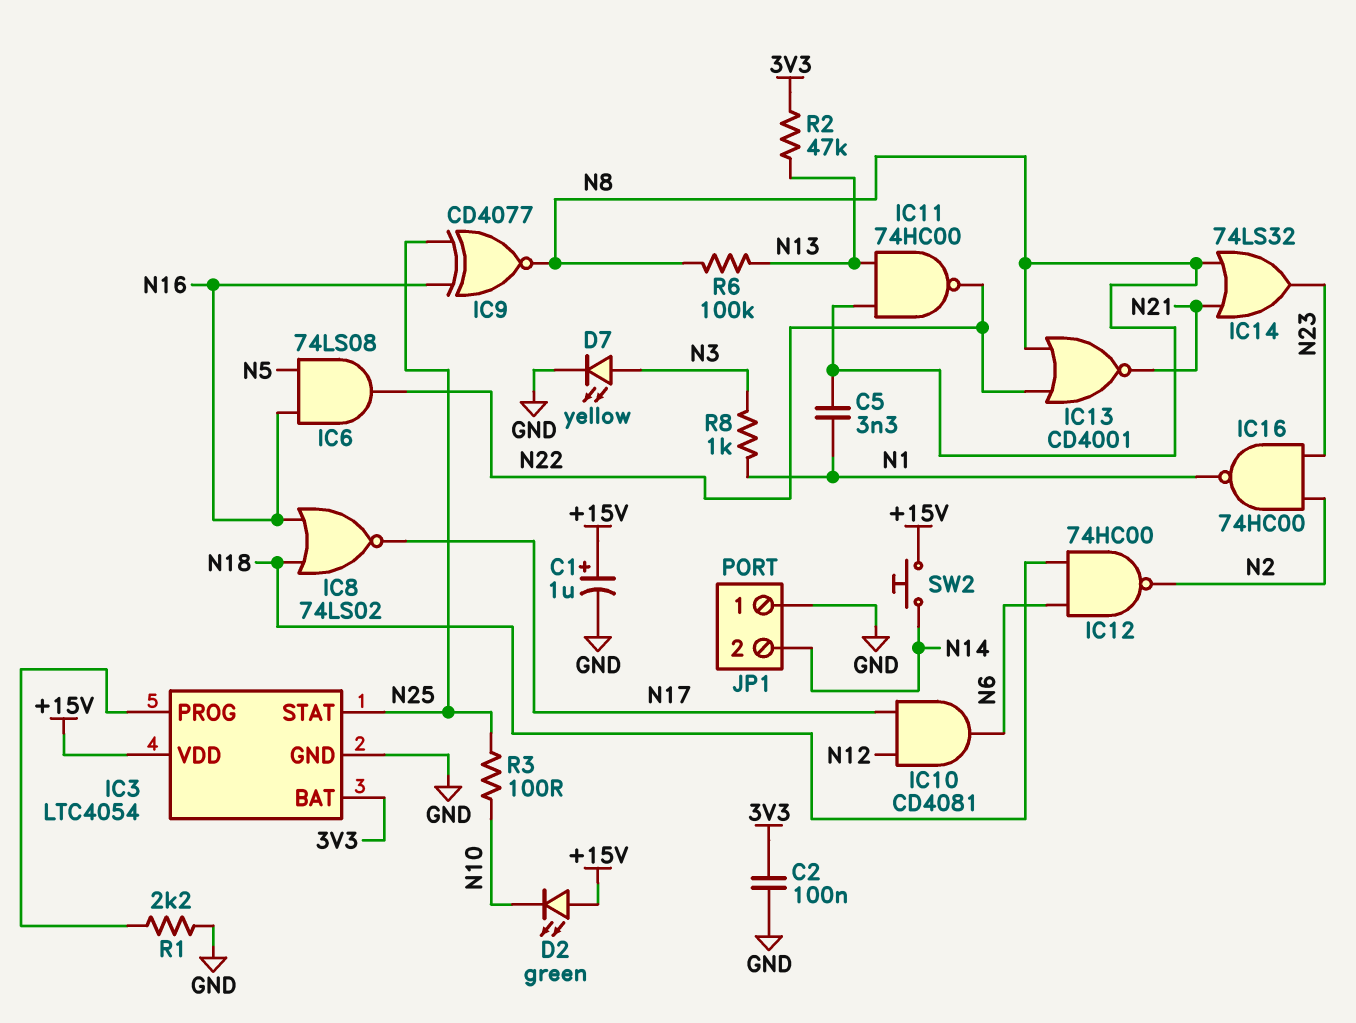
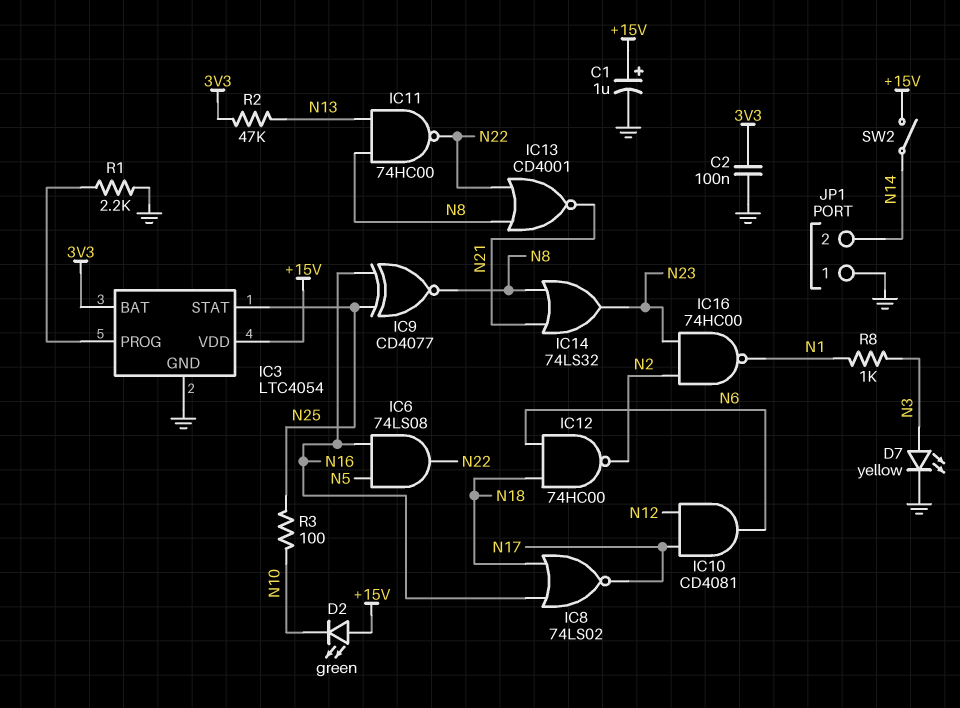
C5: 3.3nF (N1, N8) -> none
R6: 100k (N8, N13) -> none
SW2: button (+15V, N14) -> switch (+15V, N14)

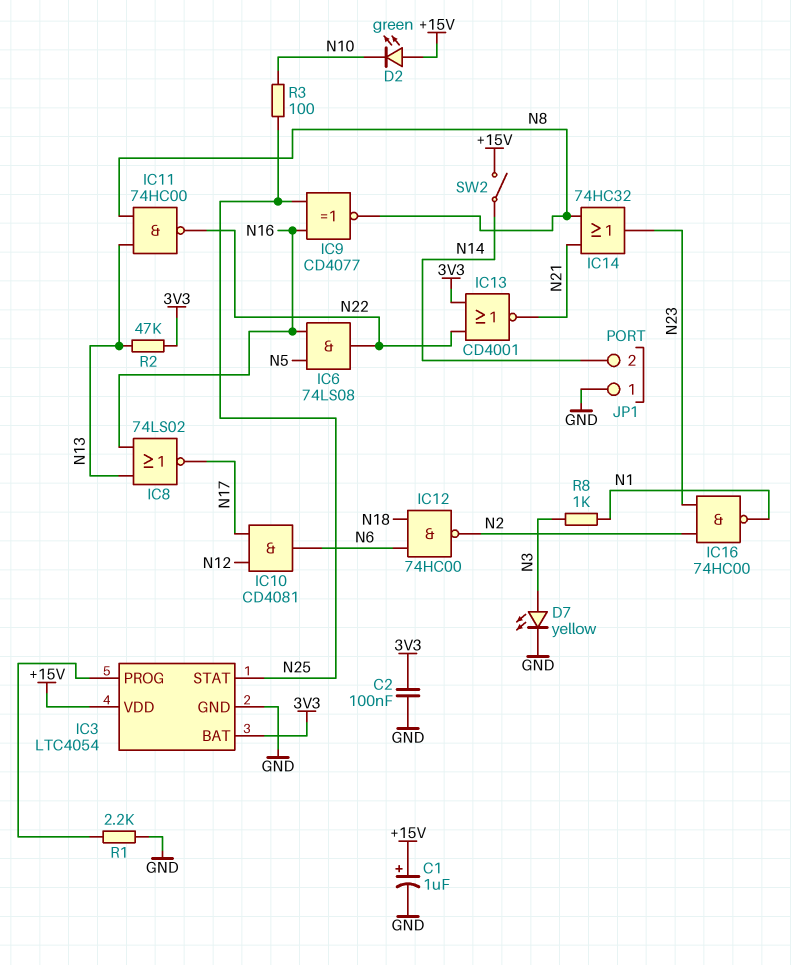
IC8: NOR 74LS02 (in N16, in N18, out N17) -> NOR 74LS02 (in N13, in N16, out N17)
IC13: NOR CD4001 (in N8, in N22, out N21) -> NOR CD4001 (in 3V3, in N22, out N21)
IC14: OR 74LS32 (in N8, in N21, out N23) -> OR 74HC32 (in N8, in N21, out N23)

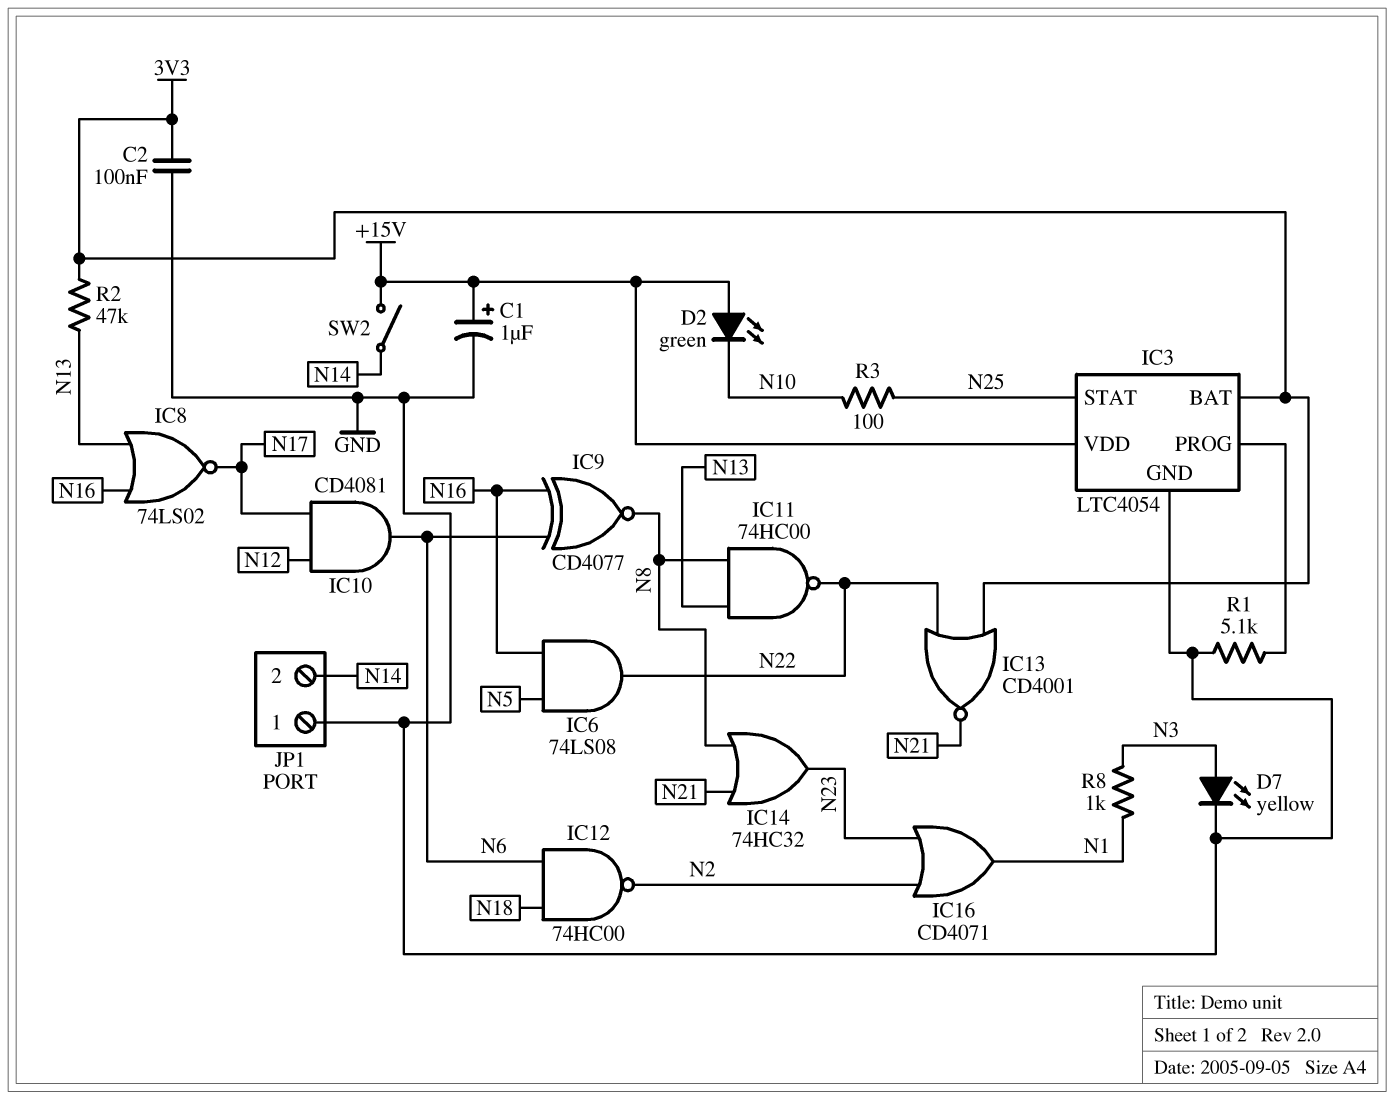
IC9: XNOR CD4077 (in N16, in N25, out N8) -> XNOR CD4077 (in N6, in N16, out N8)
IC16: NAND 74HC00 (in N2, in N23, out N1) -> OR CD4071 (in N2, in N23, out N1)
R1: 2.2k (GND, IC3/PROG) -> 5.1k (GND, IC3/PROG)

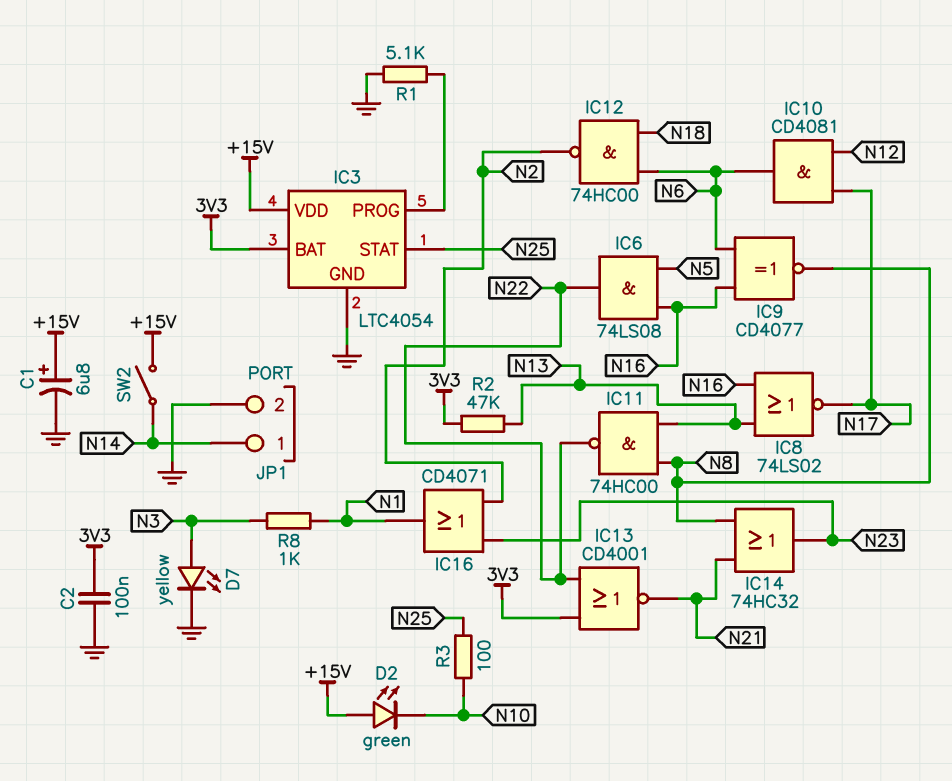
C1: 1uF (plus +15V, minus GND) -> 6.8uF (plus +15V, minus GND)
JP1 pin 1: GND -> N14
JP1 pin 2: N14 -> GND

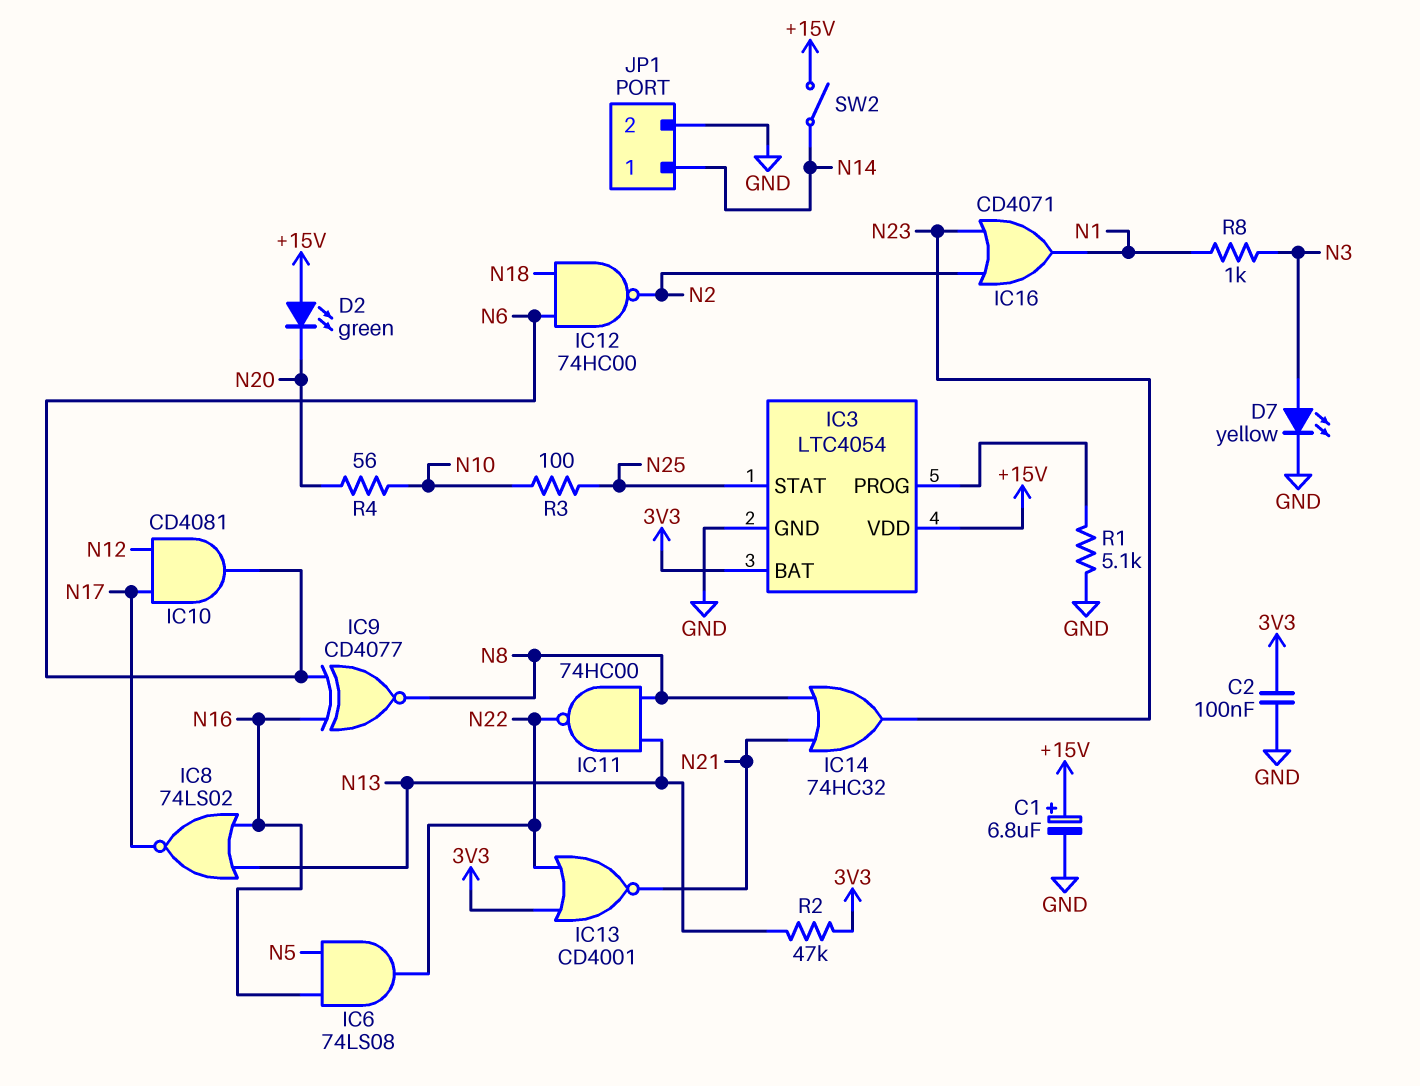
D2: LED green (A +15V, K N10) -> LED green (A +15V, K N20)
R4: none -> 56 (N10, N20)

